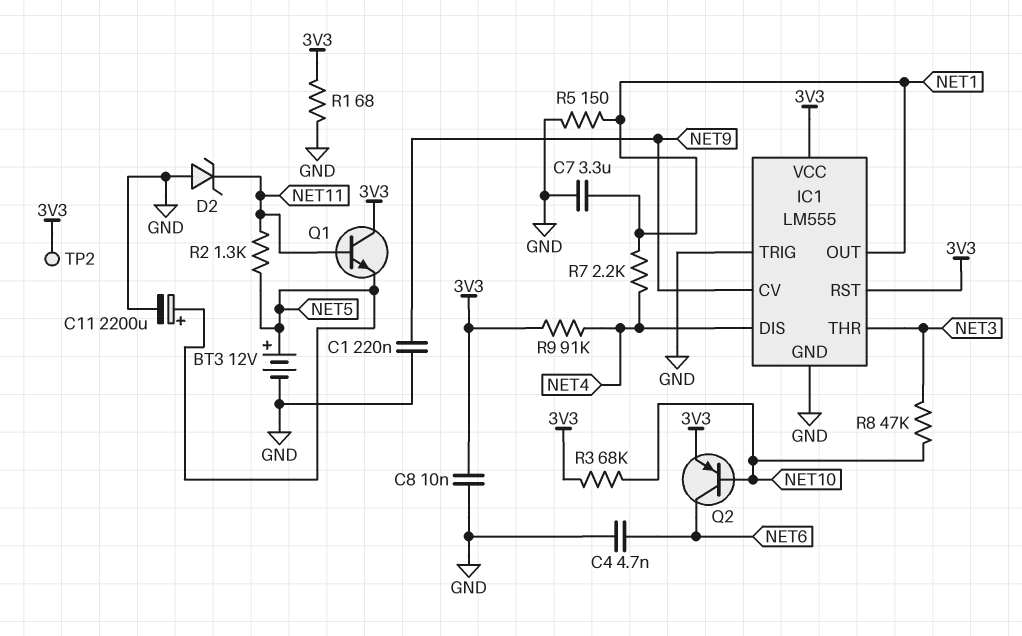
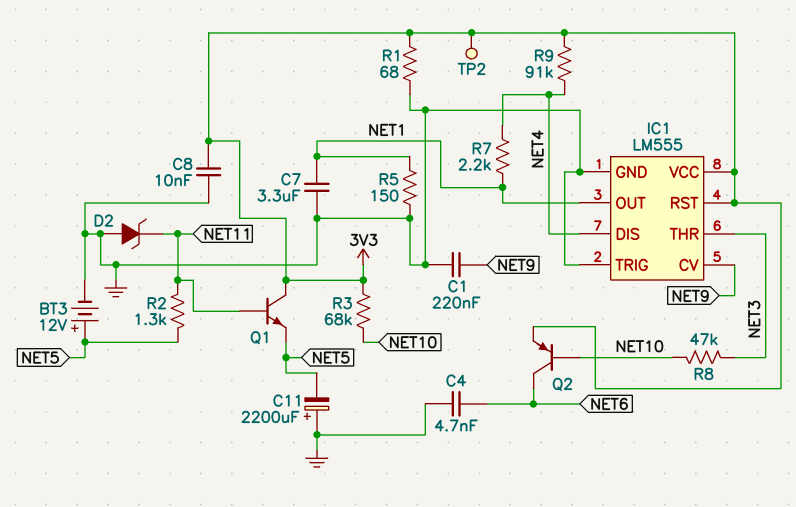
C11: 2200uF (plus NET5, minus GND) -> 2200uF (plus GND, minus NET5)

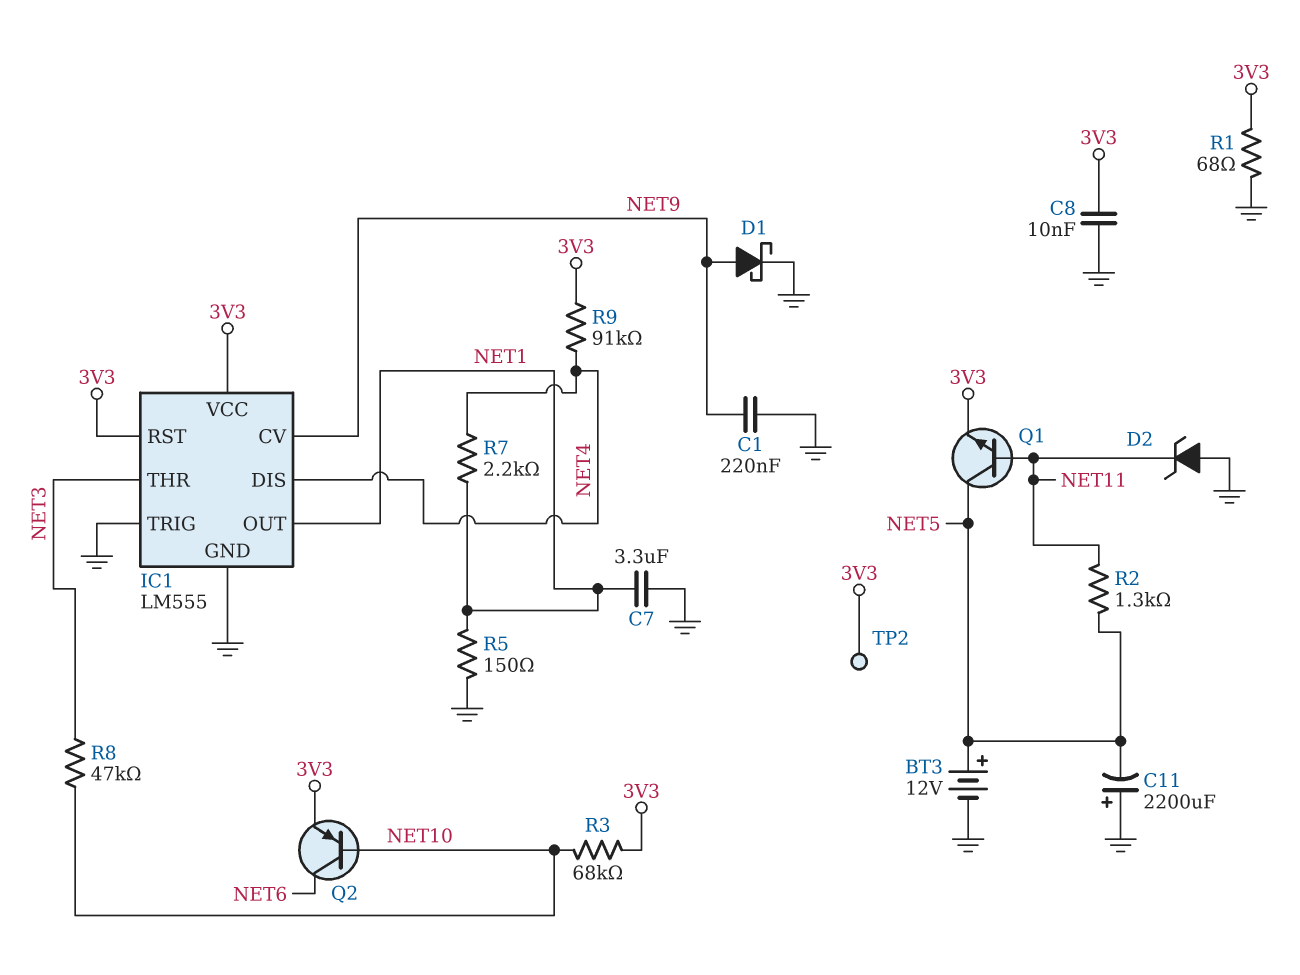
C4: 4.7nF (GND, NET6) -> none
D1: none -> schottky (A NET9, K GND)
Q1: NPN (B NET11, C 3V3, E NET5) -> NPN (B NET11, C NET5, E 3V3)

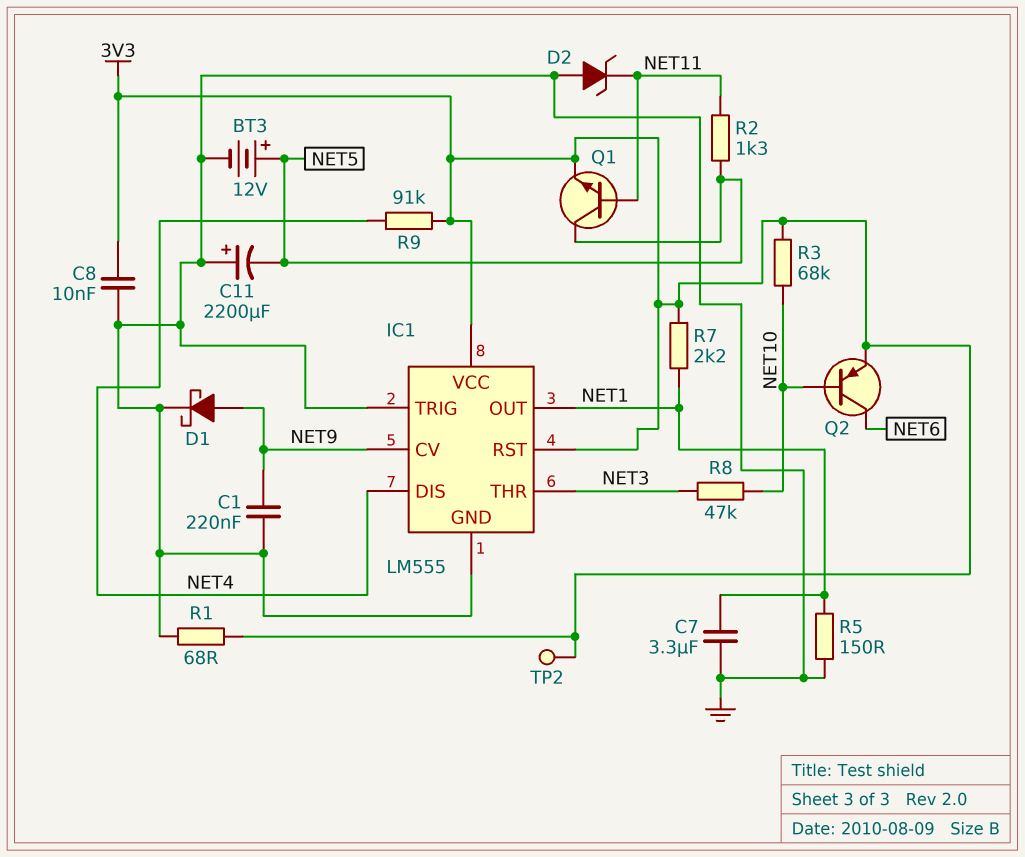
R7: 2.2k (NET1, NET4) -> 2.2k (3V3, NET1)

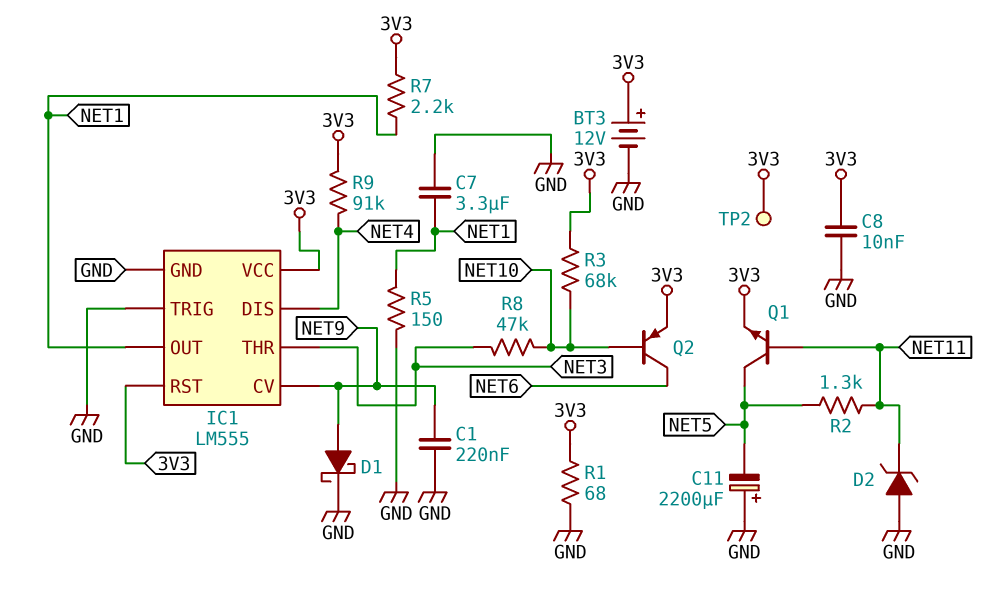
BT3: 12V (plus NET5, minus GND) -> 12V (plus 3V3, minus GND)

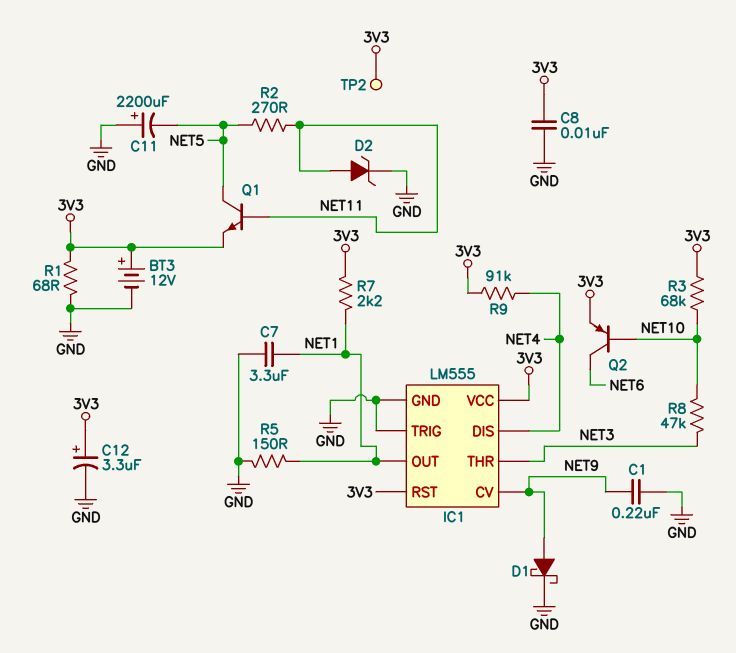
C12: none -> 3.3uF (plus 3V3, minus GND)
D2: zener (A GND, K NET11) -> zener (A NET11, K GND)
R2: 1.3k (NET5, NET11) -> 270 (NET5, NET11)

